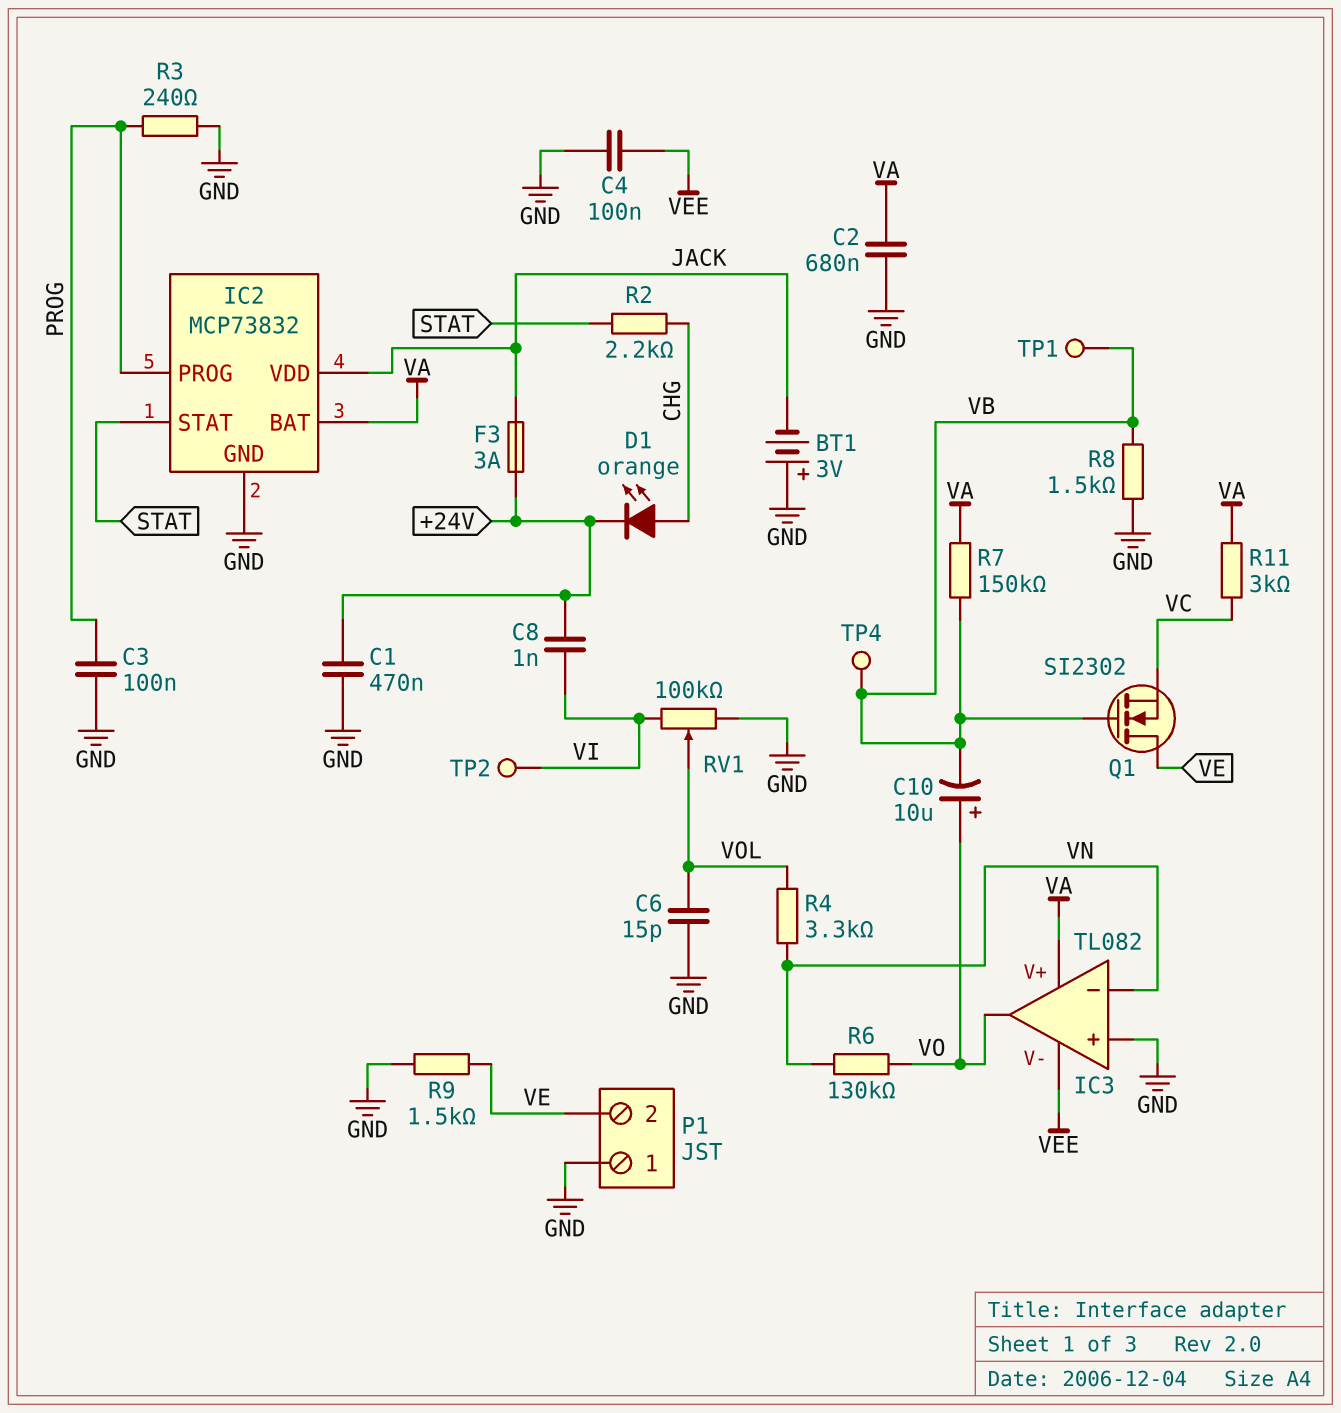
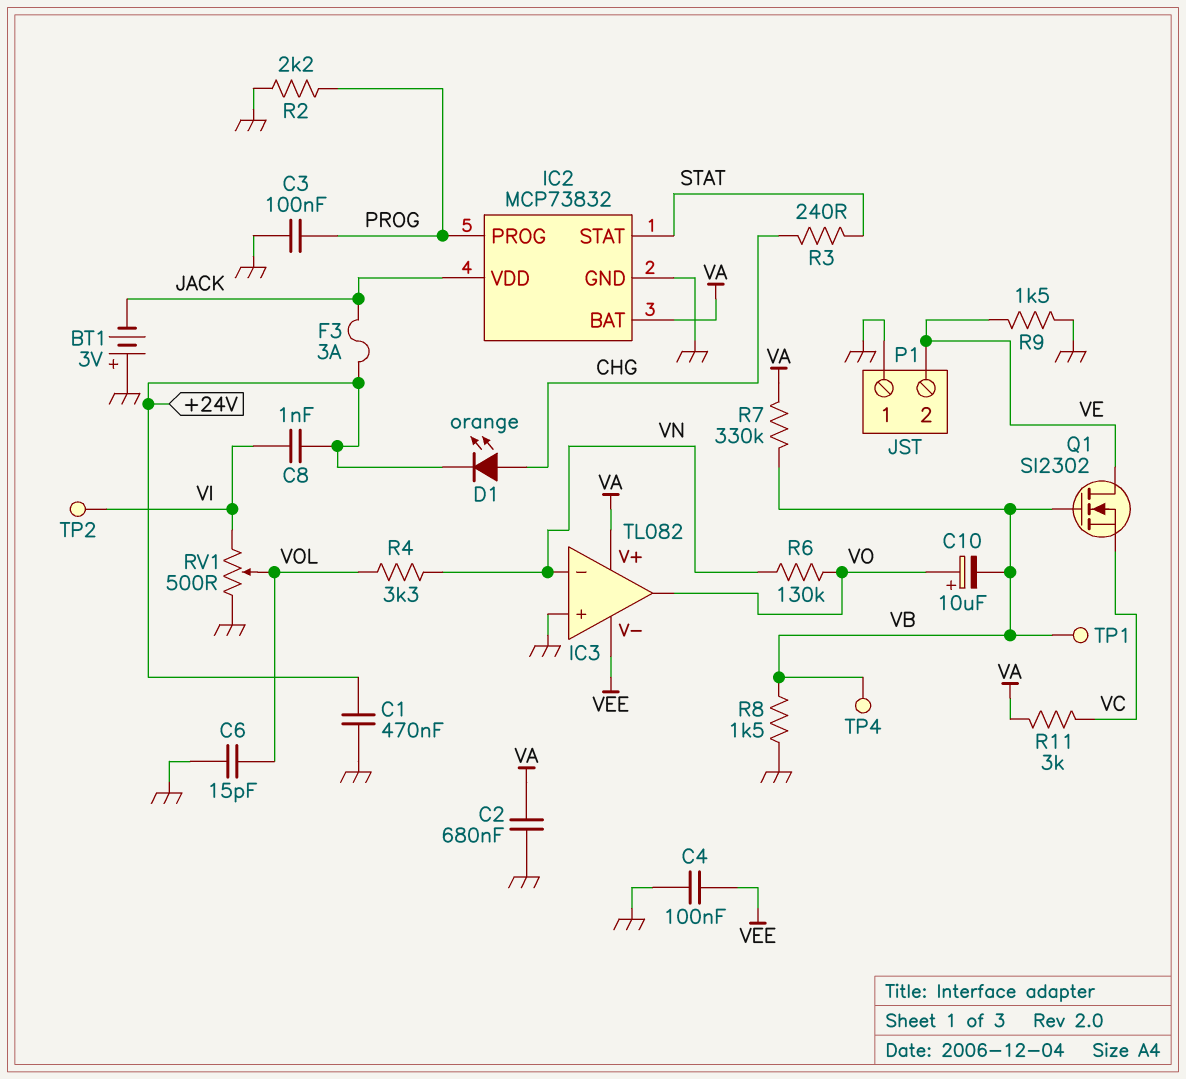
R2: 2.2k (CHG, STAT) -> 2.2k (GND, PROG)
R3: 240 (GND, PROG) -> 240 (CHG, STAT)
R7: 150k (VA, VB) -> 330k (VA, VB)
RV1: 100k (GND, VI, wiper VOL) -> 500 (GND, VI, wiper VOL)

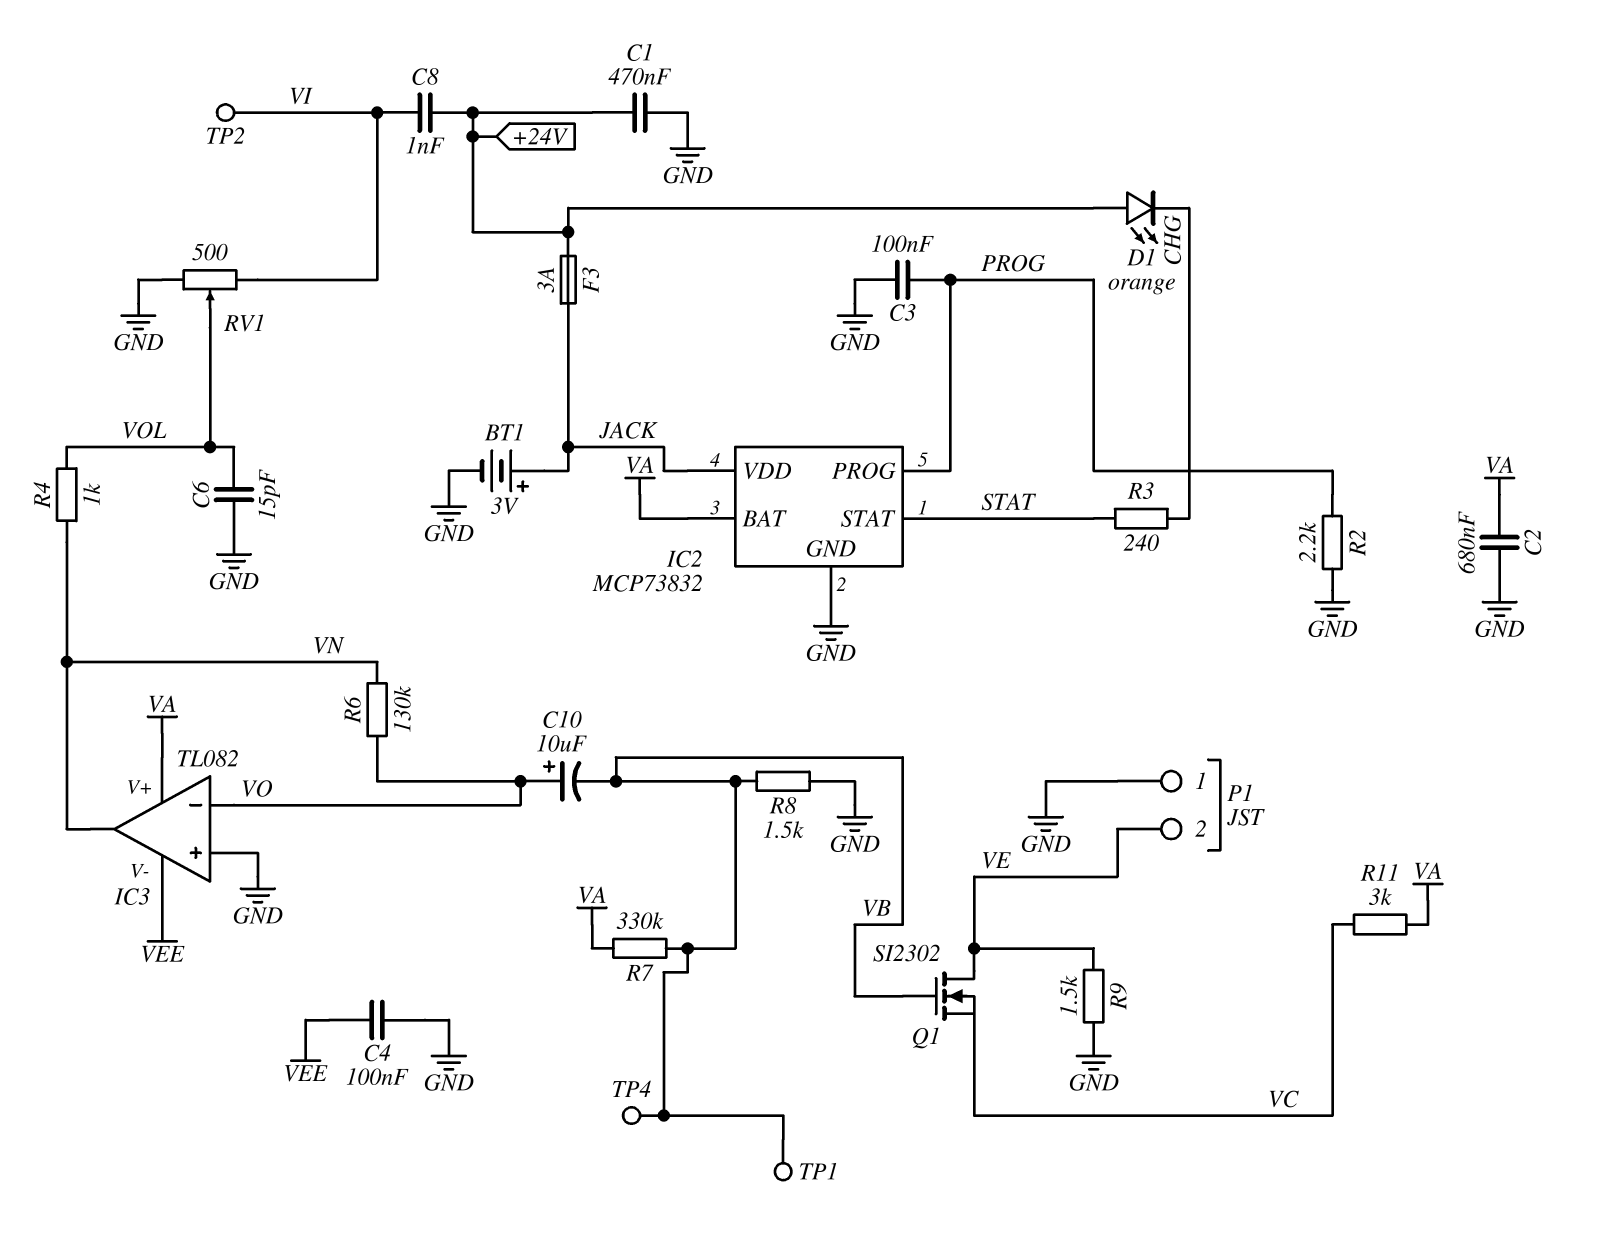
BT1: 3V (plus GND, minus JACK) -> 3V (plus JACK, minus GND)
D1: LED orange (A CHG, K +24V) -> LED orange (A +24V, K CHG)
IC3 pin in-: VN -> VO
IC3 pin out: VO -> VN
R4: 3.3k (VN, VOL) -> 1k (VN, VOL)

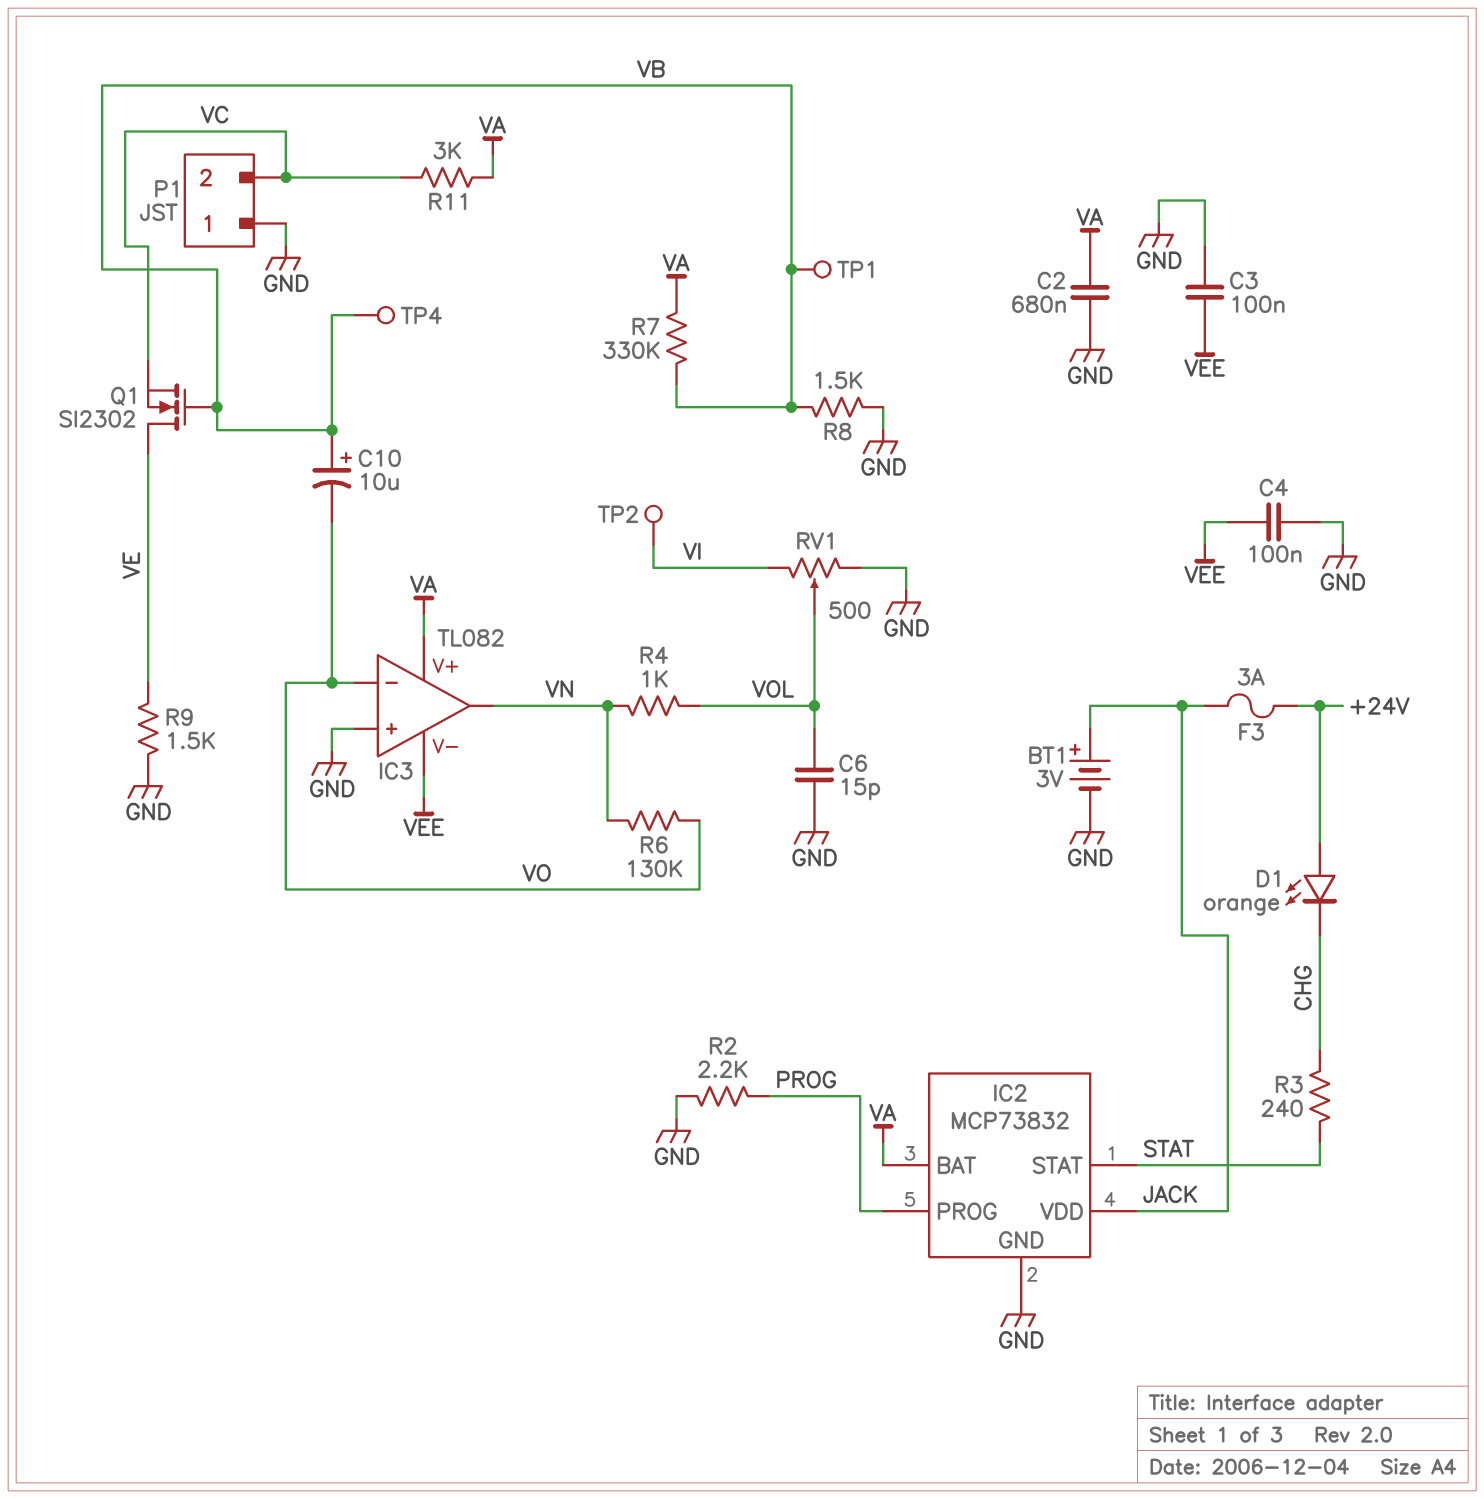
C1: 470nF (+24V, GND) -> none
C3: 100nF (GND, PROG) -> 100nF (GND, VEE)
C8: 1nF (+24V, VI) -> none
C10: 10uF (plus VO, minus VB) -> 10uF (plus VB, minus VO)
P1 pin 2: VE -> VC

